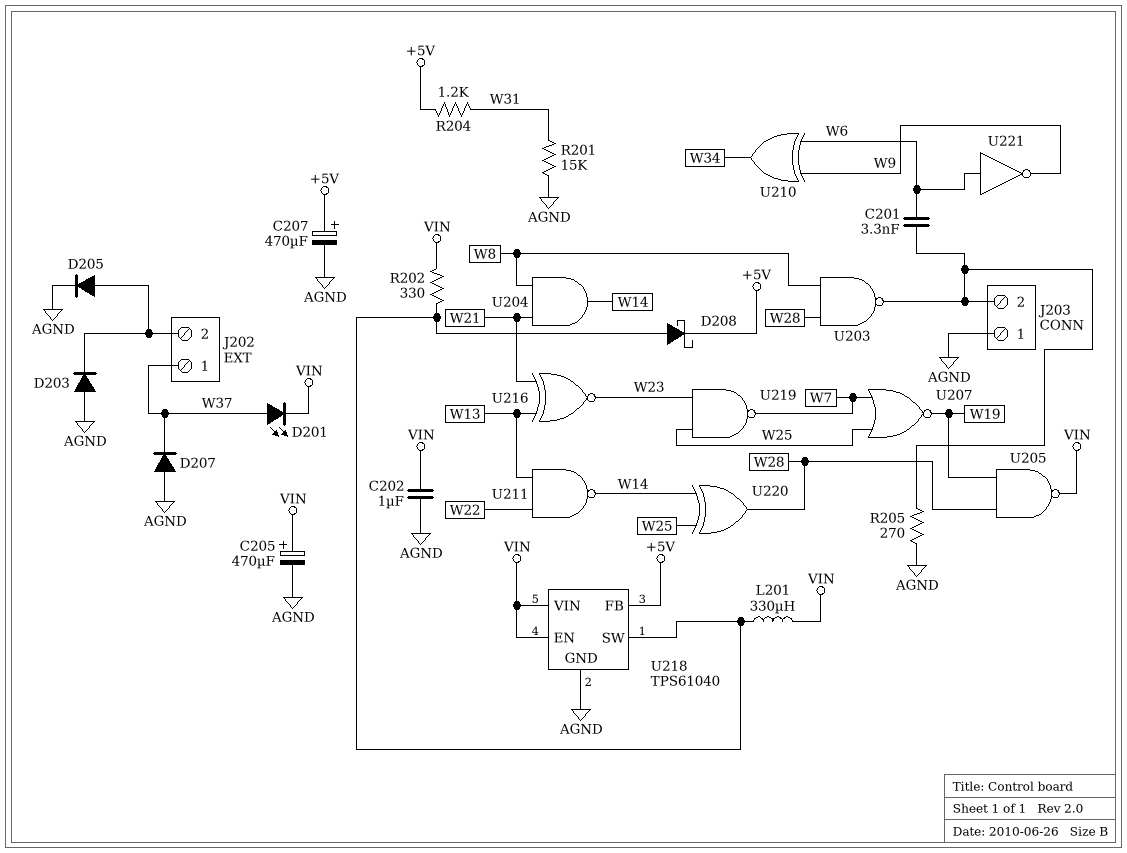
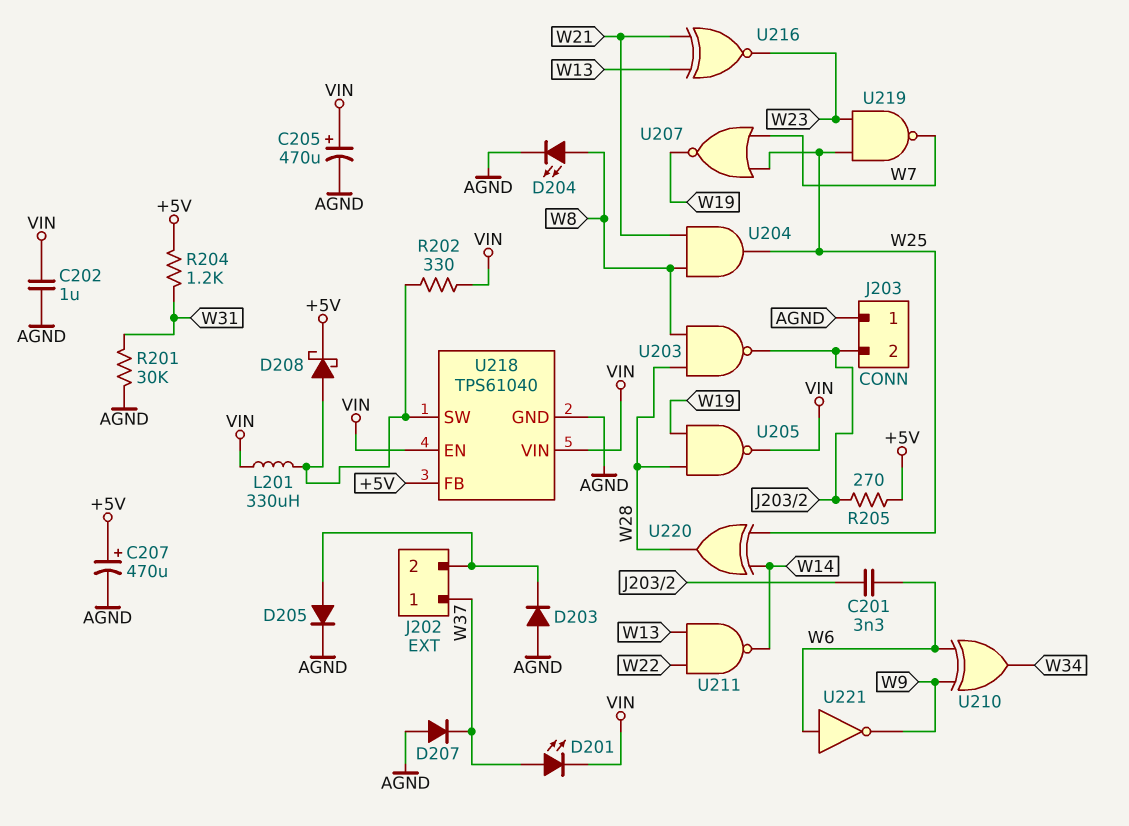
D204: none -> LED (A W8, K AGND)
R201: 15k (AGND, W31) -> 30k (AGND, W31)
R205: 270 (AGND, J203/2) -> 270 (+5V, J203/2)
U204: AND (in W8, in W21, out W14) -> AND (in W8, in W21, out W25)

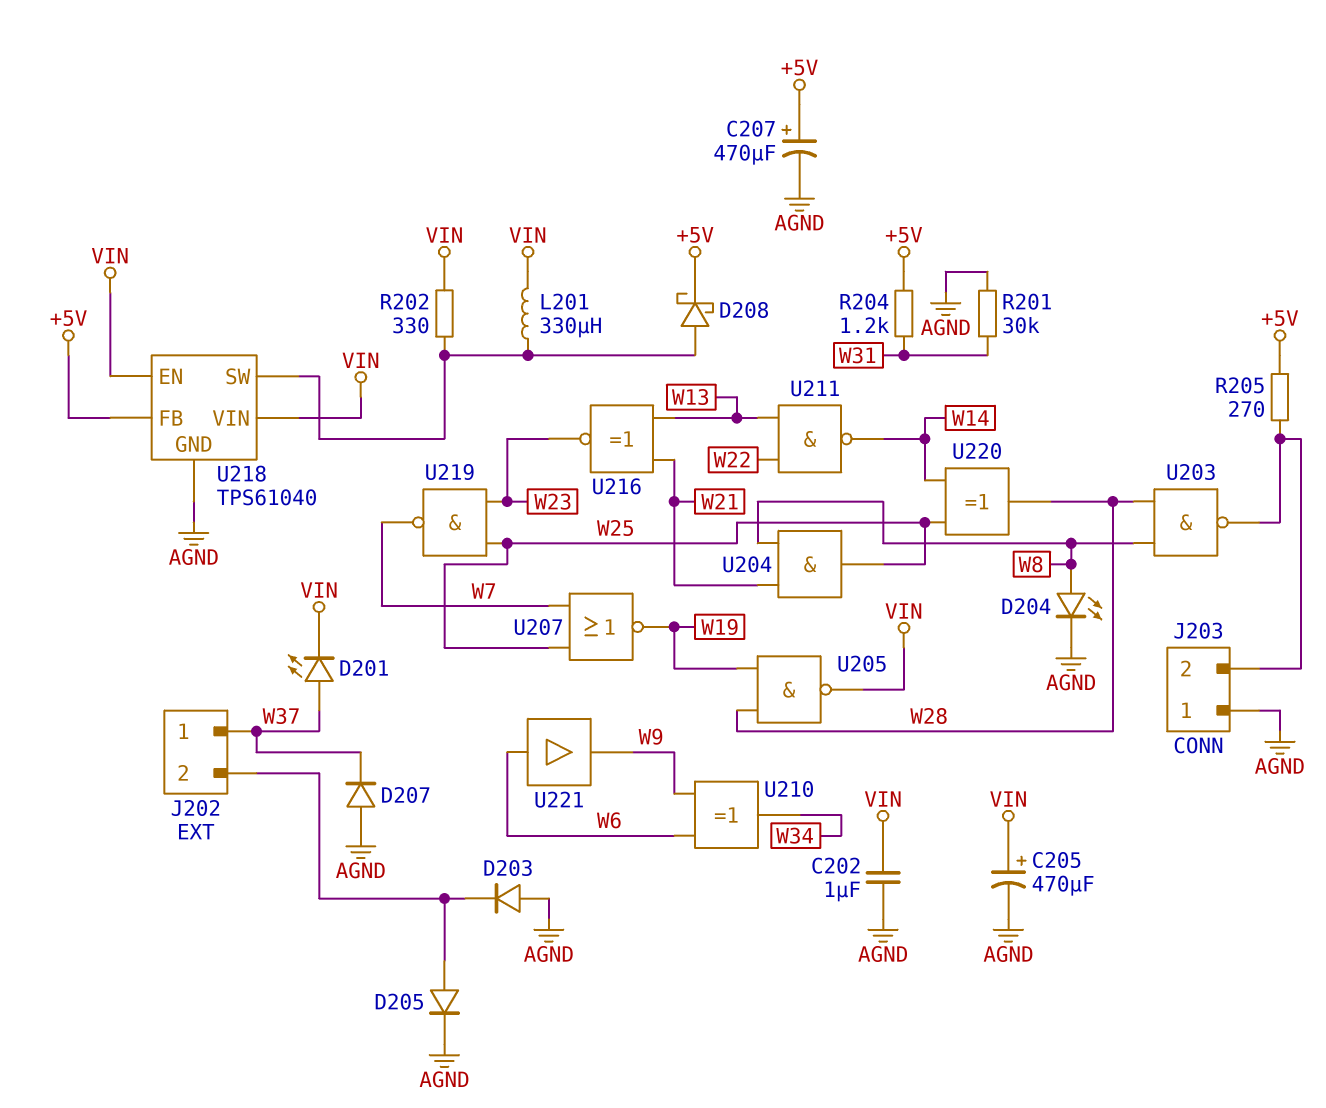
C201: 3.3nF (J203/2, W6) -> none
U221: NOT (in W6, out W9) -> buffer (in W6, out W9)

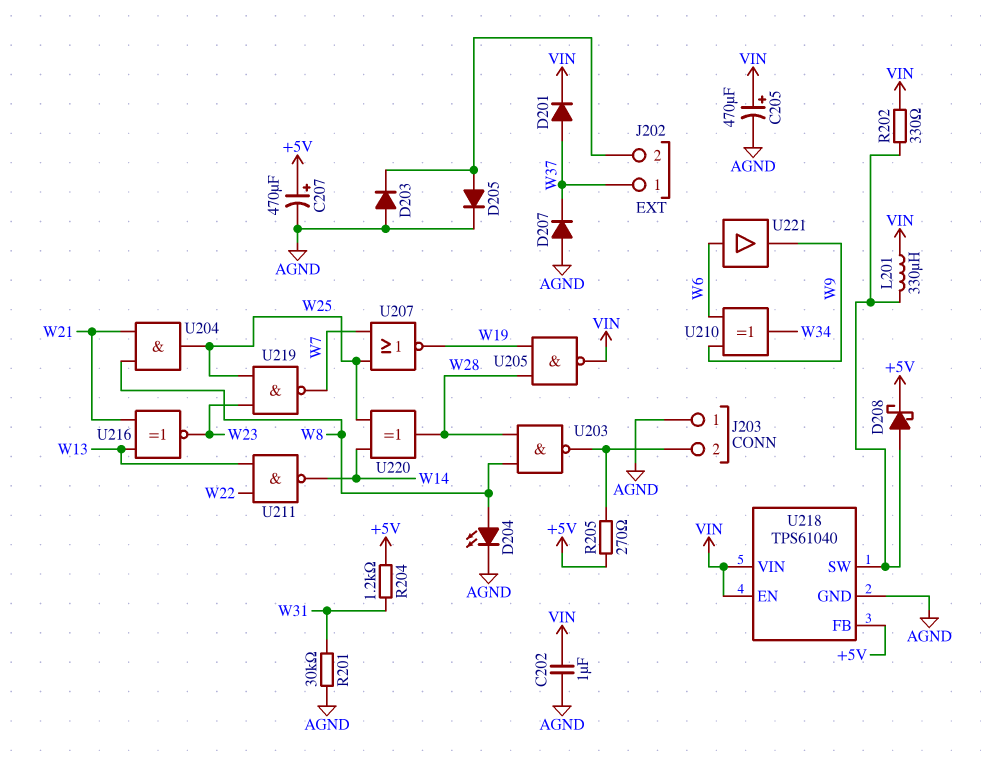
D201: LED (A W37, K VIN) -> diode (A W37, K VIN)

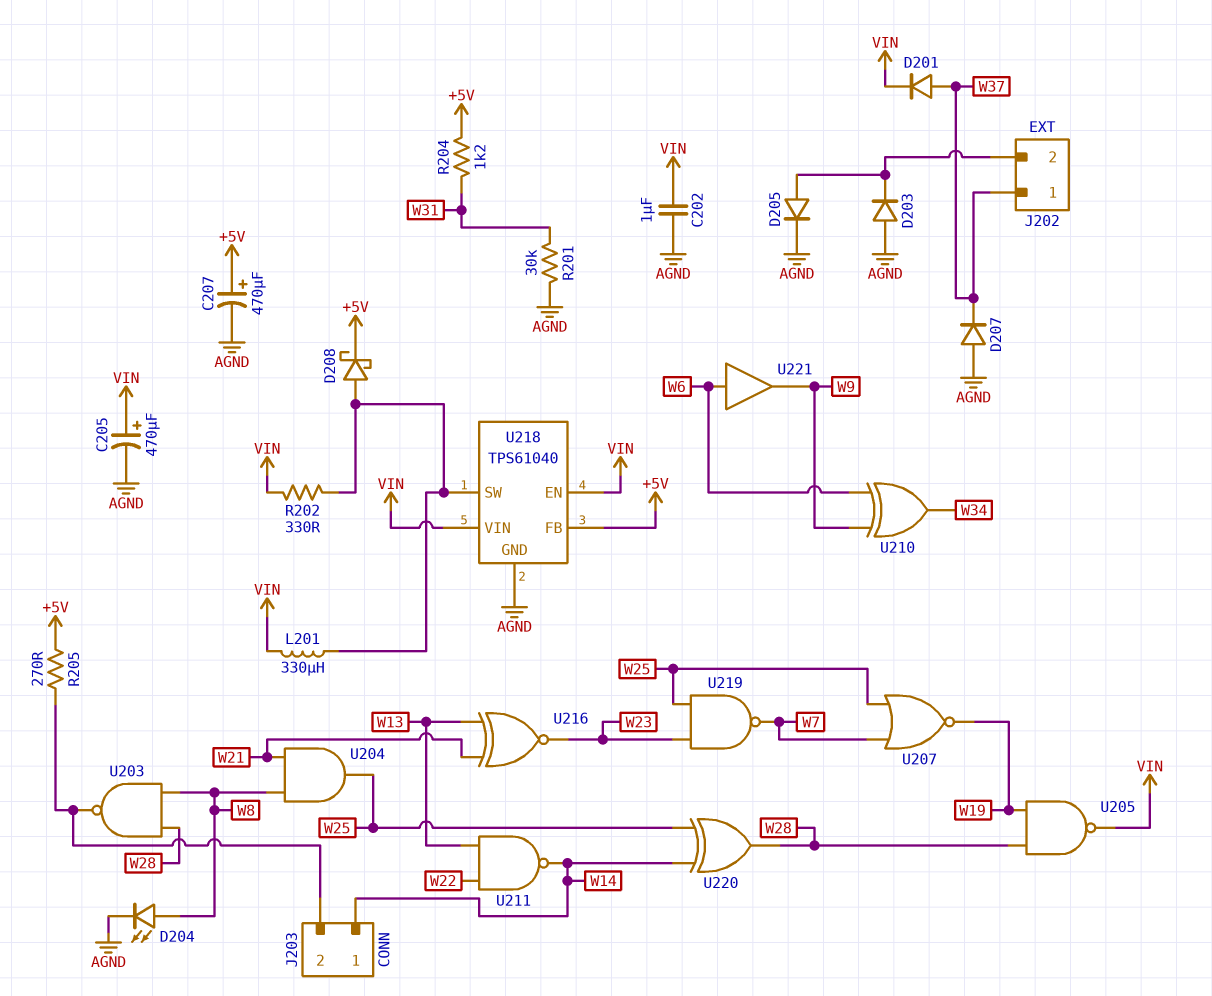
J203 pin 1: AGND -> W14

